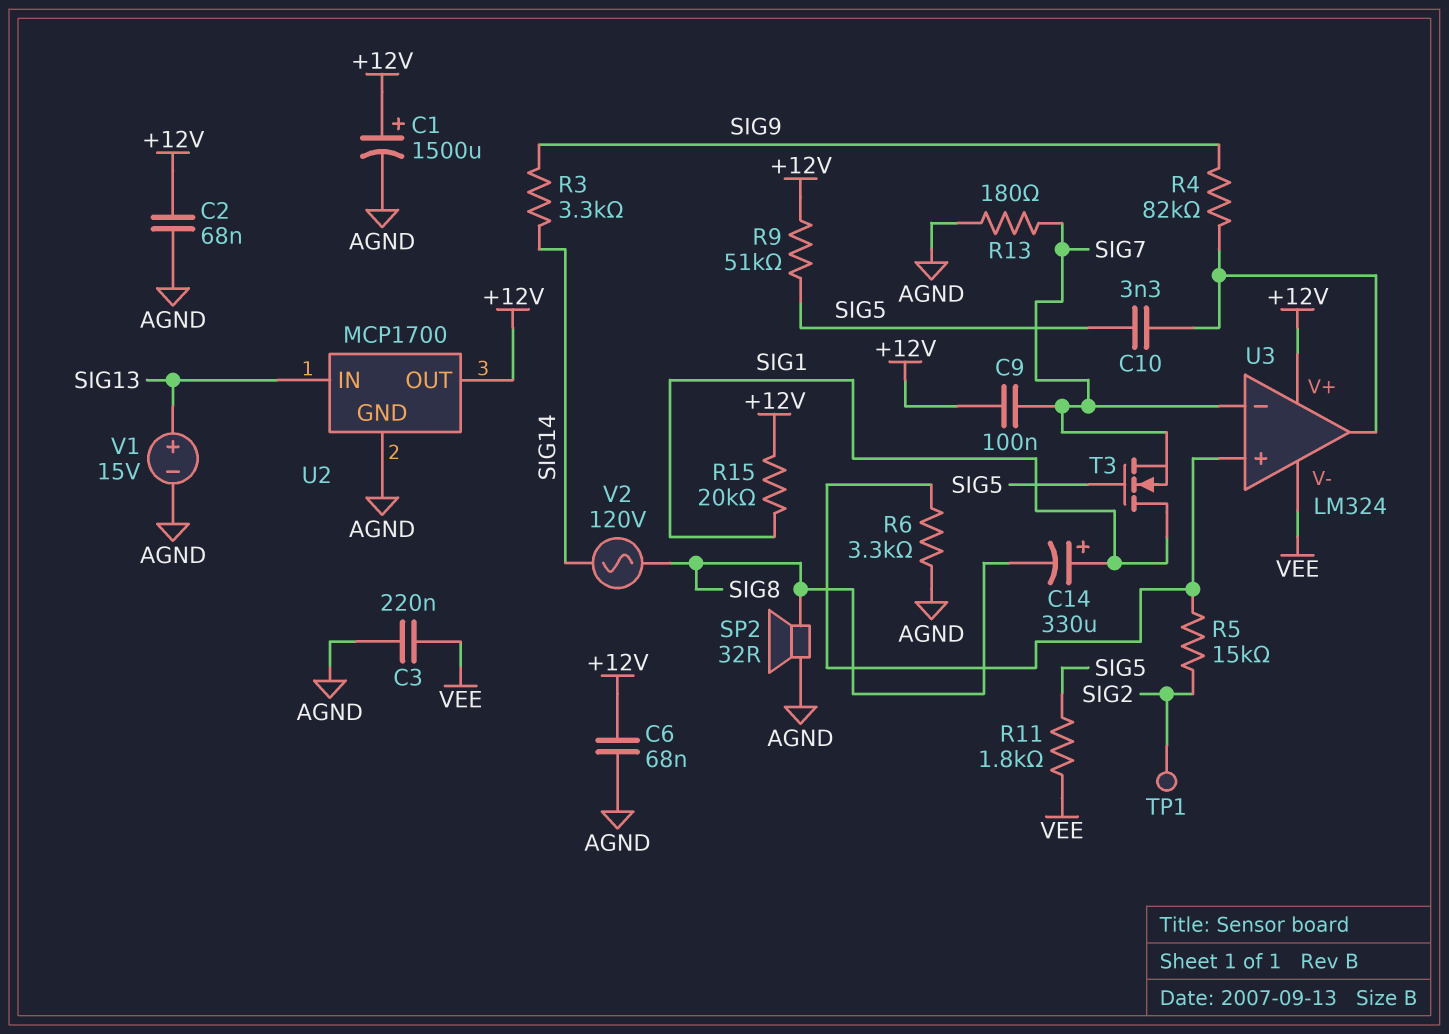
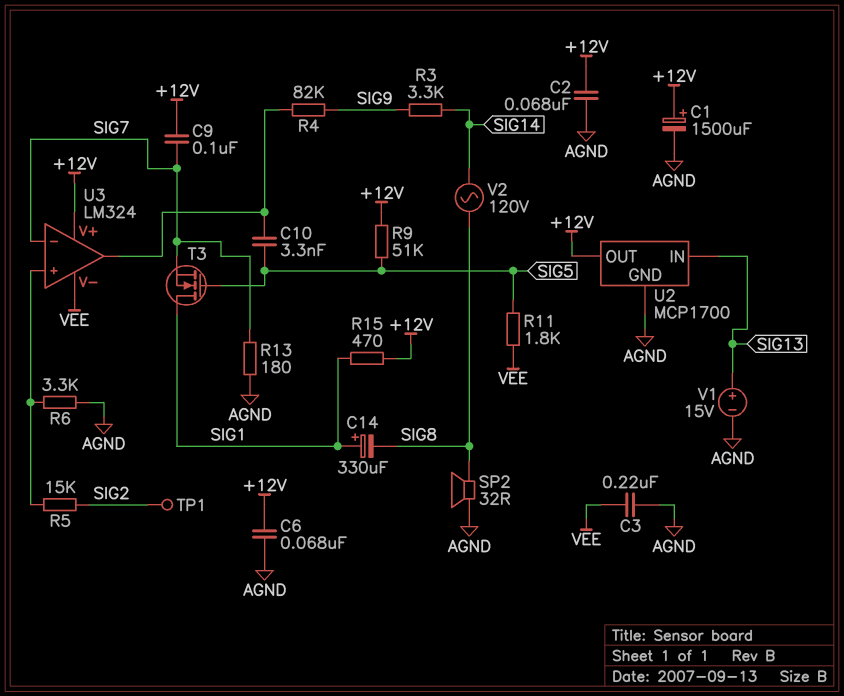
R15: 20k (+12V, SIG1) -> 470 (+12V, SIG1)

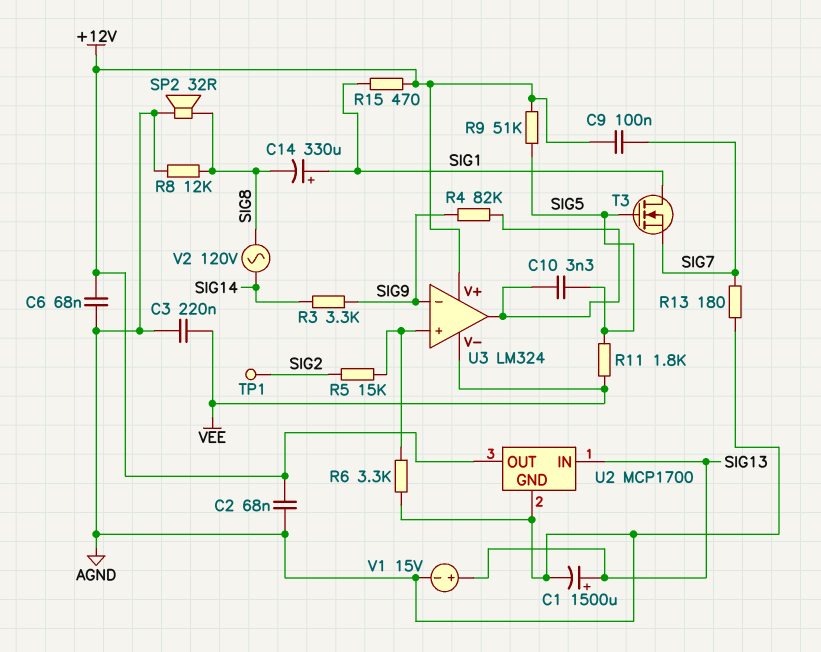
C1: 1500uF (plus +12V, minus AGND) -> 1500uF (plus SIG13, minus AGND)
R8: none -> 12k (AGND, SIG8)
U3 pin in-: SIG7 -> SIG9

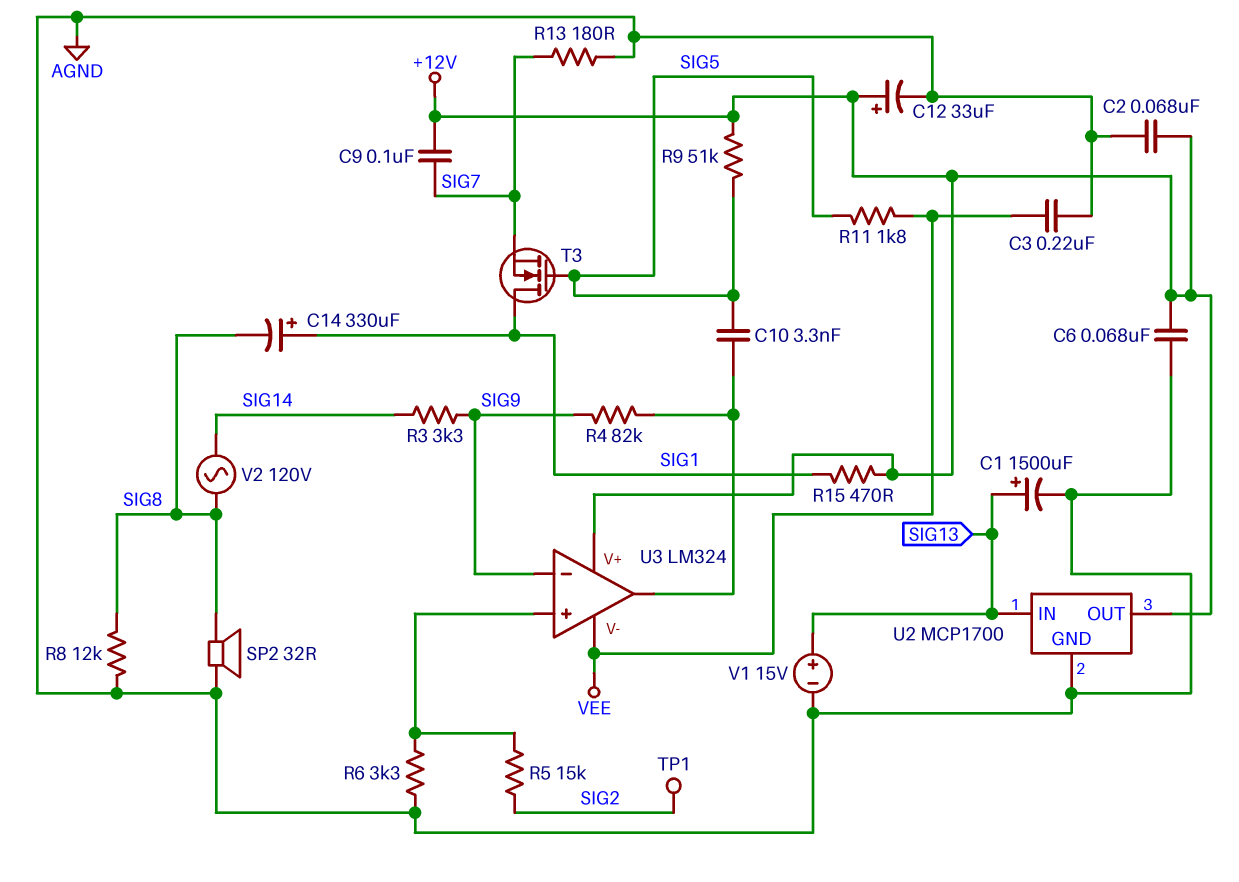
C12: none -> 33uF (plus +12V, minus AGND)

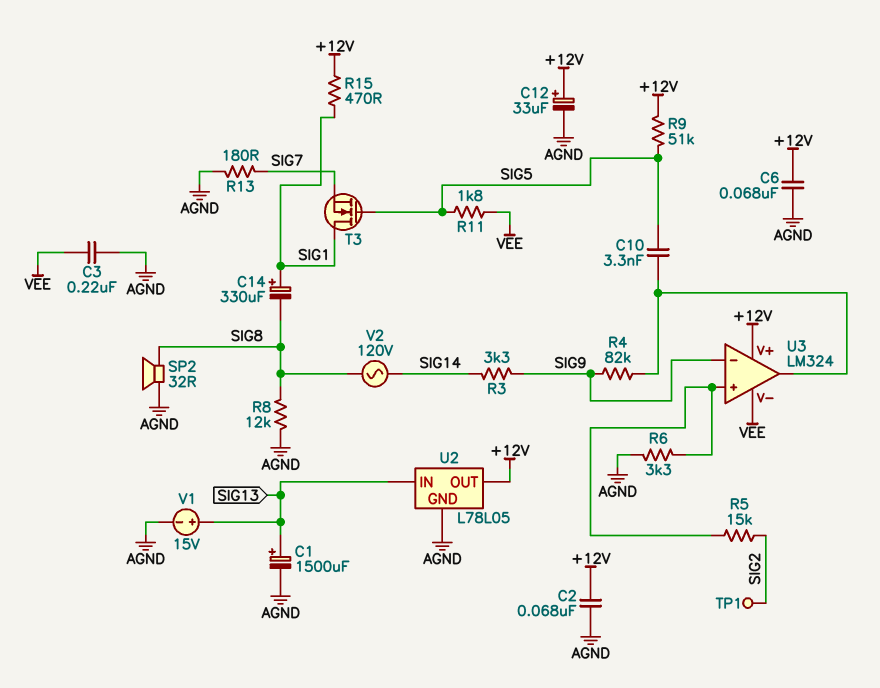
C9: 100nF (+12V, SIG7) -> none
U2: MCP1700 -> L78L05

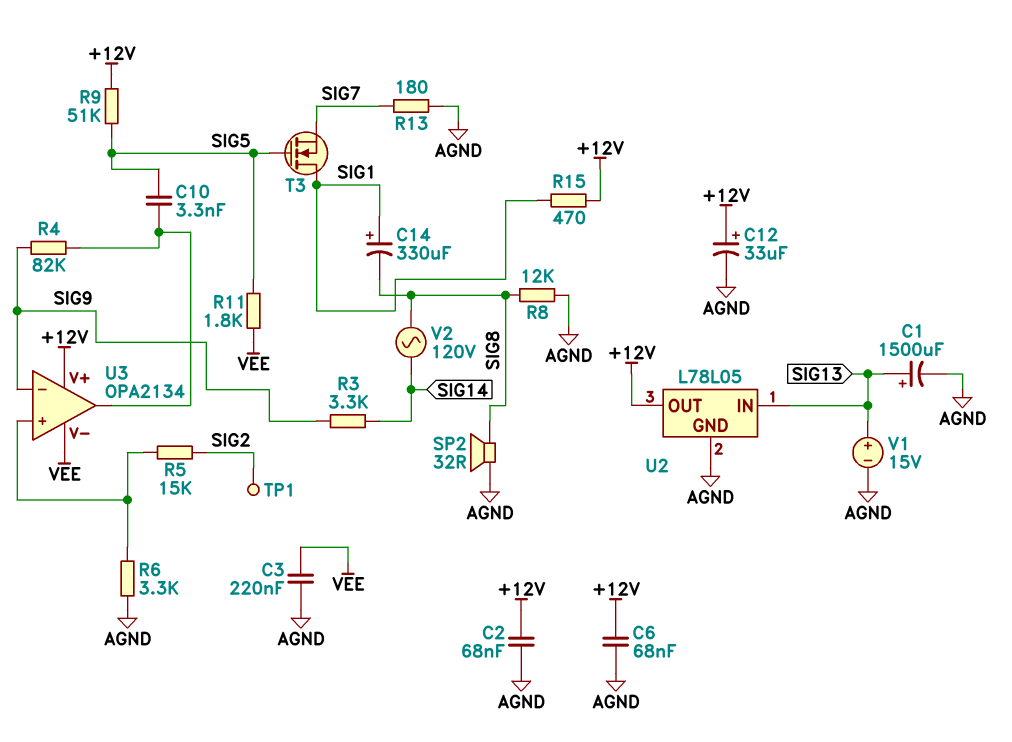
U3: LM324 -> OPA2134

